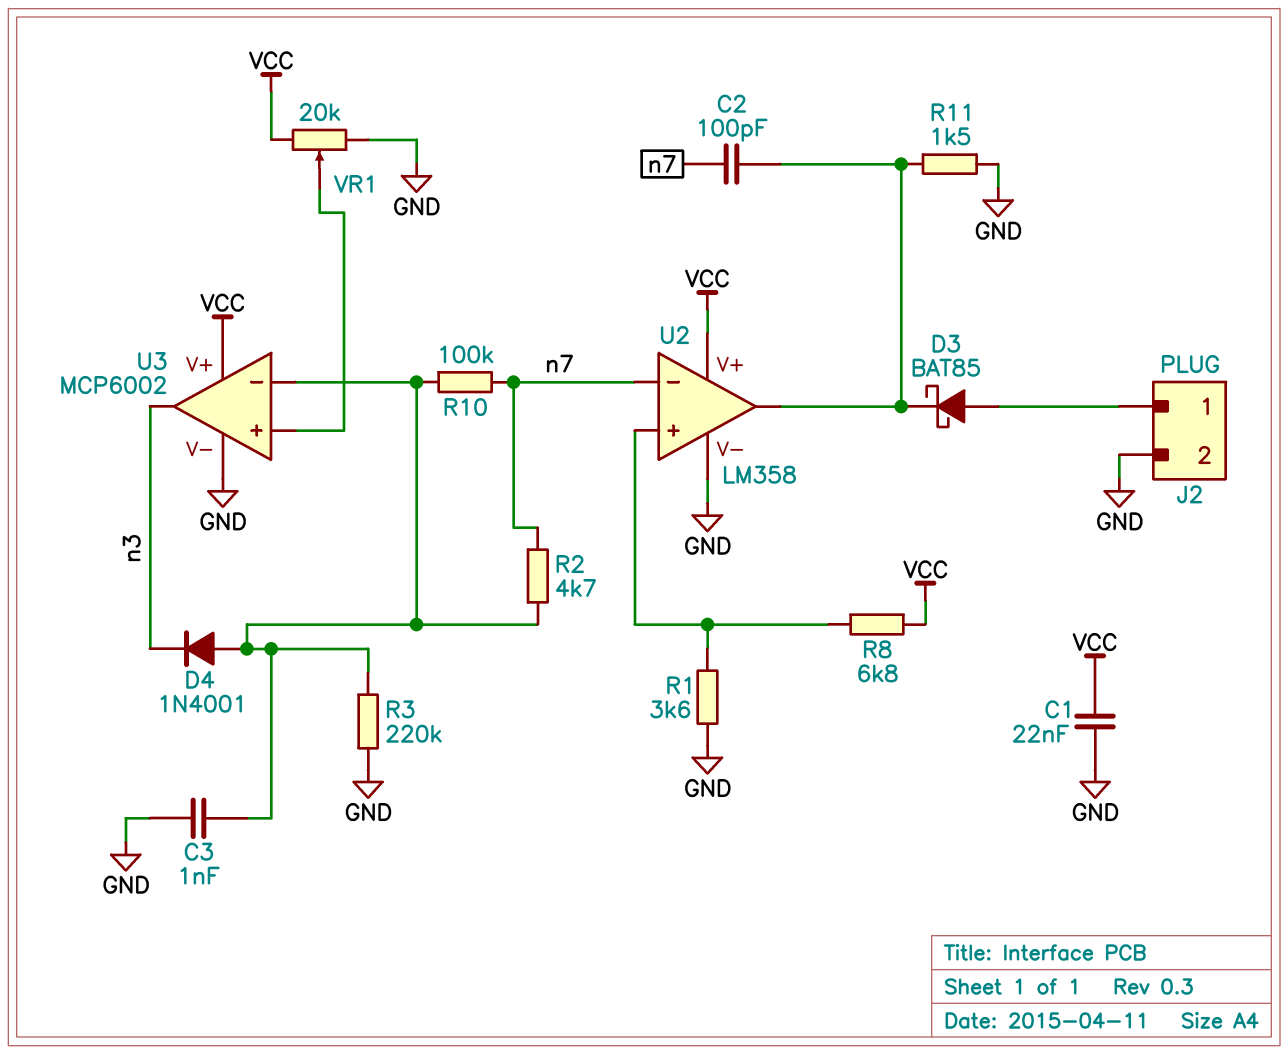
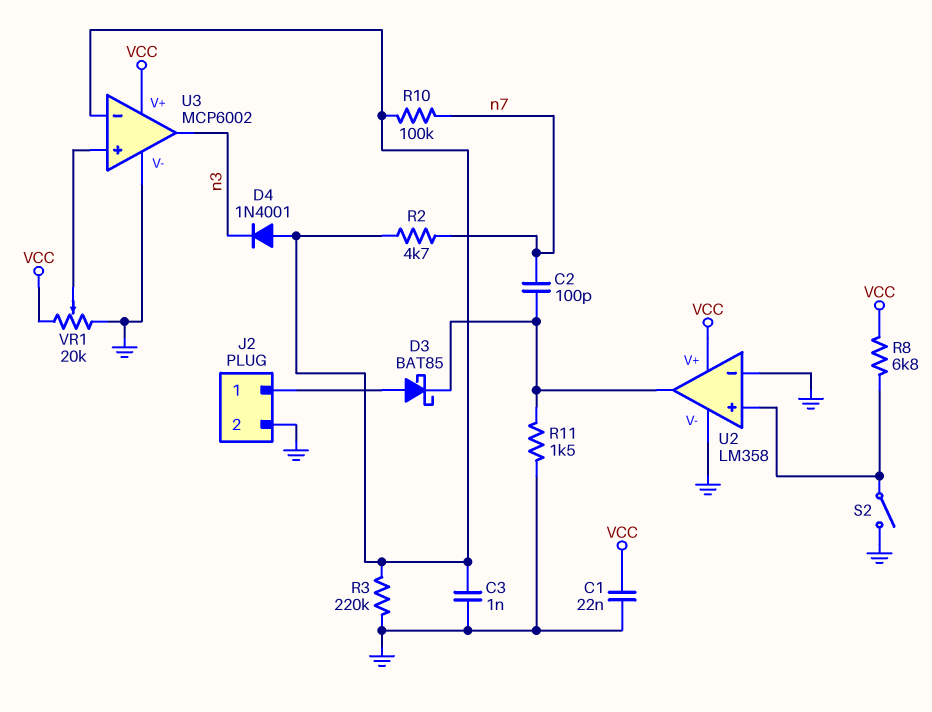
R1: 3.6k (GND, U2/in+) -> none
S2: none -> switch (GND, U2/in+)
U2 pin in-: n7 -> GND

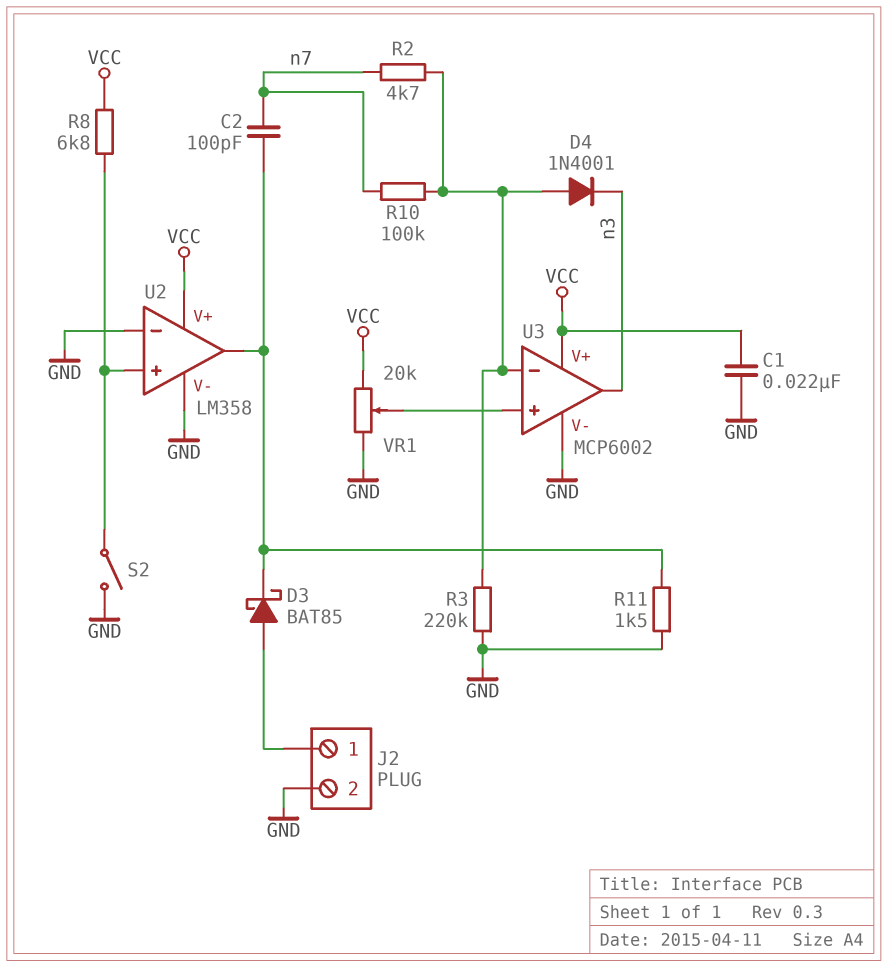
C3: 1nF (GND, U3/in-) -> none

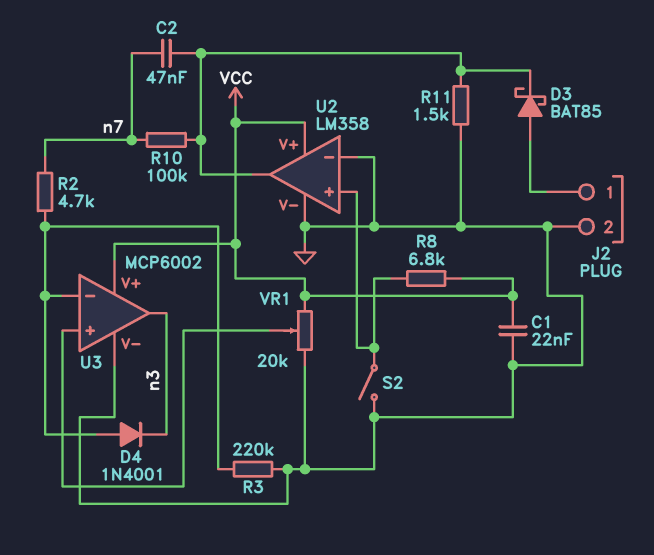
C2: 100pF (U2/out, n7) -> 47nF (U2/out, n7)
R10: 100k (U3/in-, n7) -> 100k (U2/out, n7)

